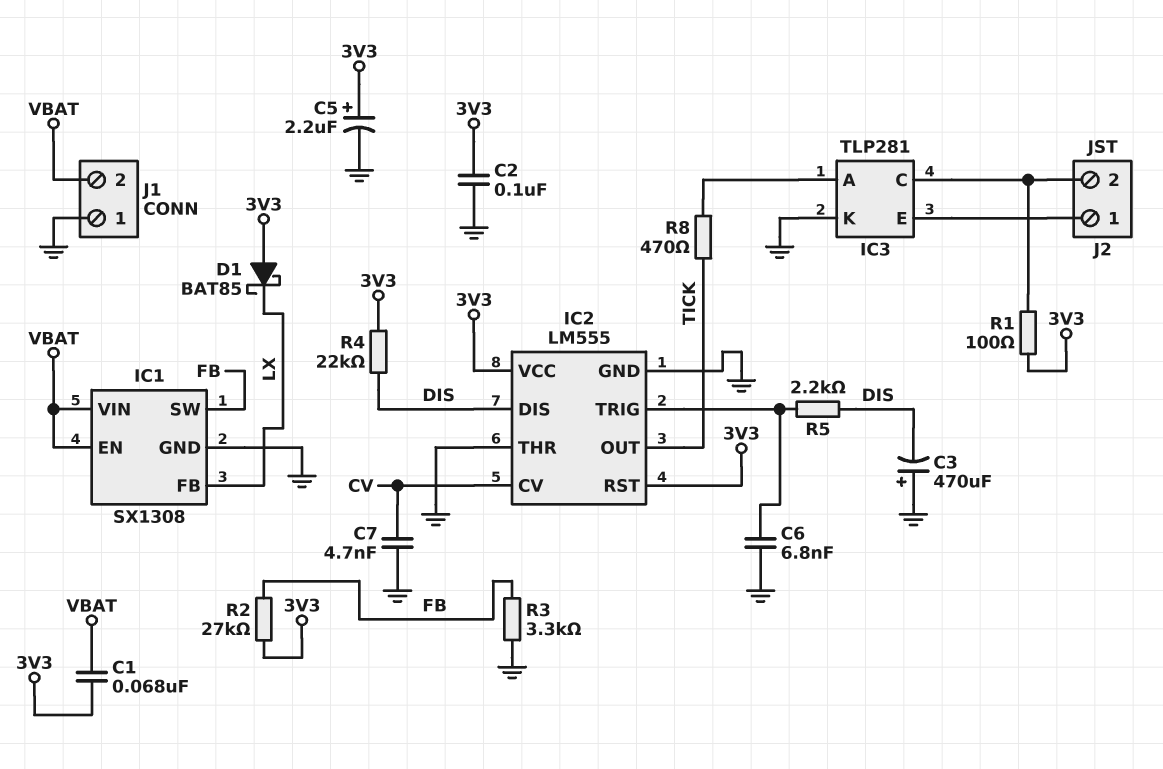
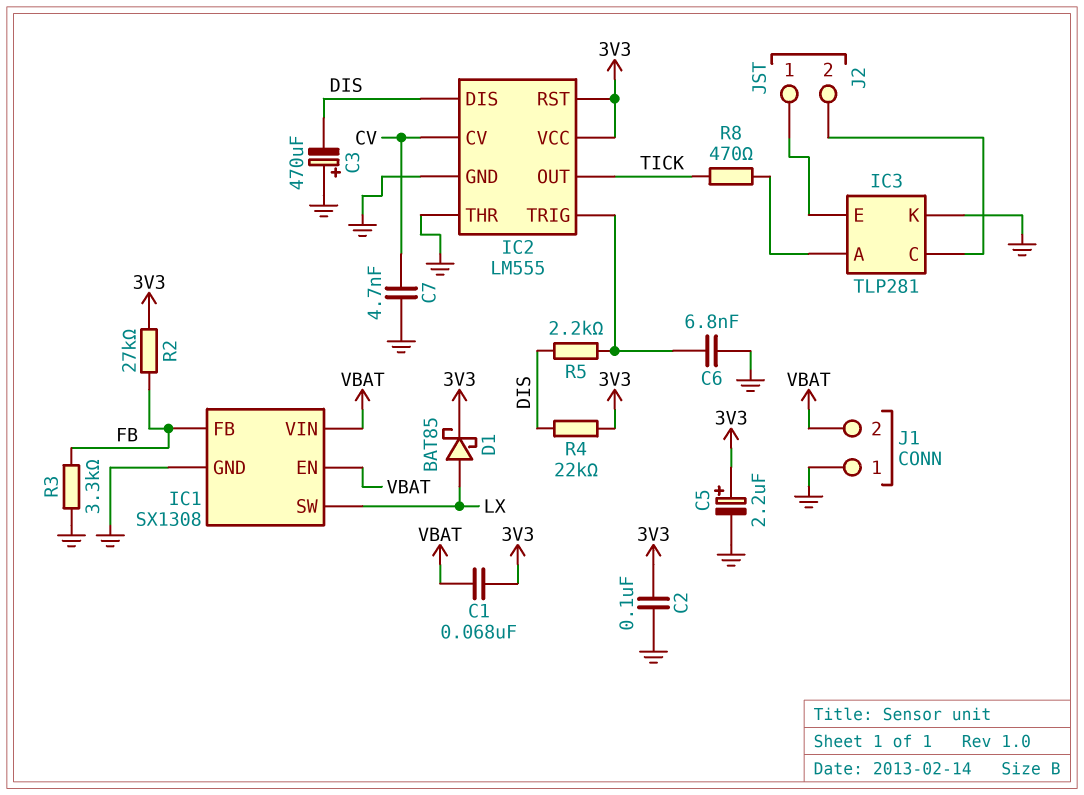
D1: schottky BAT85 (A 3V3, K LX) -> schottky BAT85 (A LX, K 3V3)
IC1 pin FB: LX -> FB
IC1 pin SW: FB -> LX
R1: 100 (3V3, IC3/C) -> none

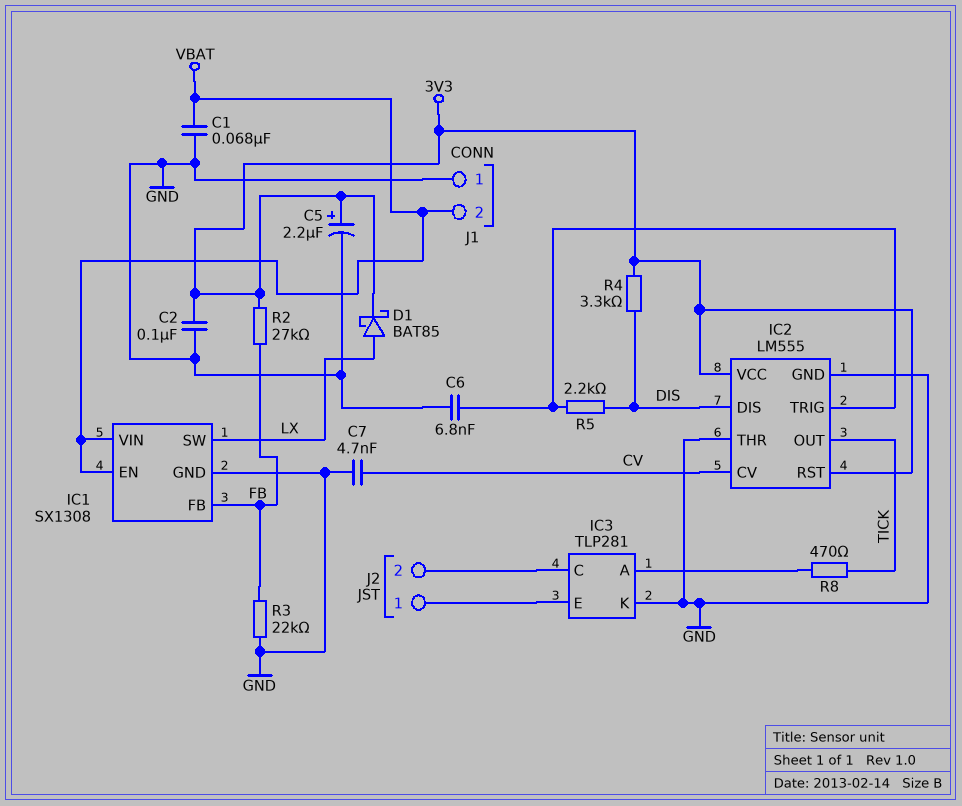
C1: 68nF (3V3, VBAT) -> 68nF (GND, VBAT)
C3: 470uF (plus GND, minus DIS) -> none
R3: 3.3k (FB, GND) -> 22k (FB, GND)
R4: 22k (3V3, DIS) -> 3.3k (3V3, DIS)

